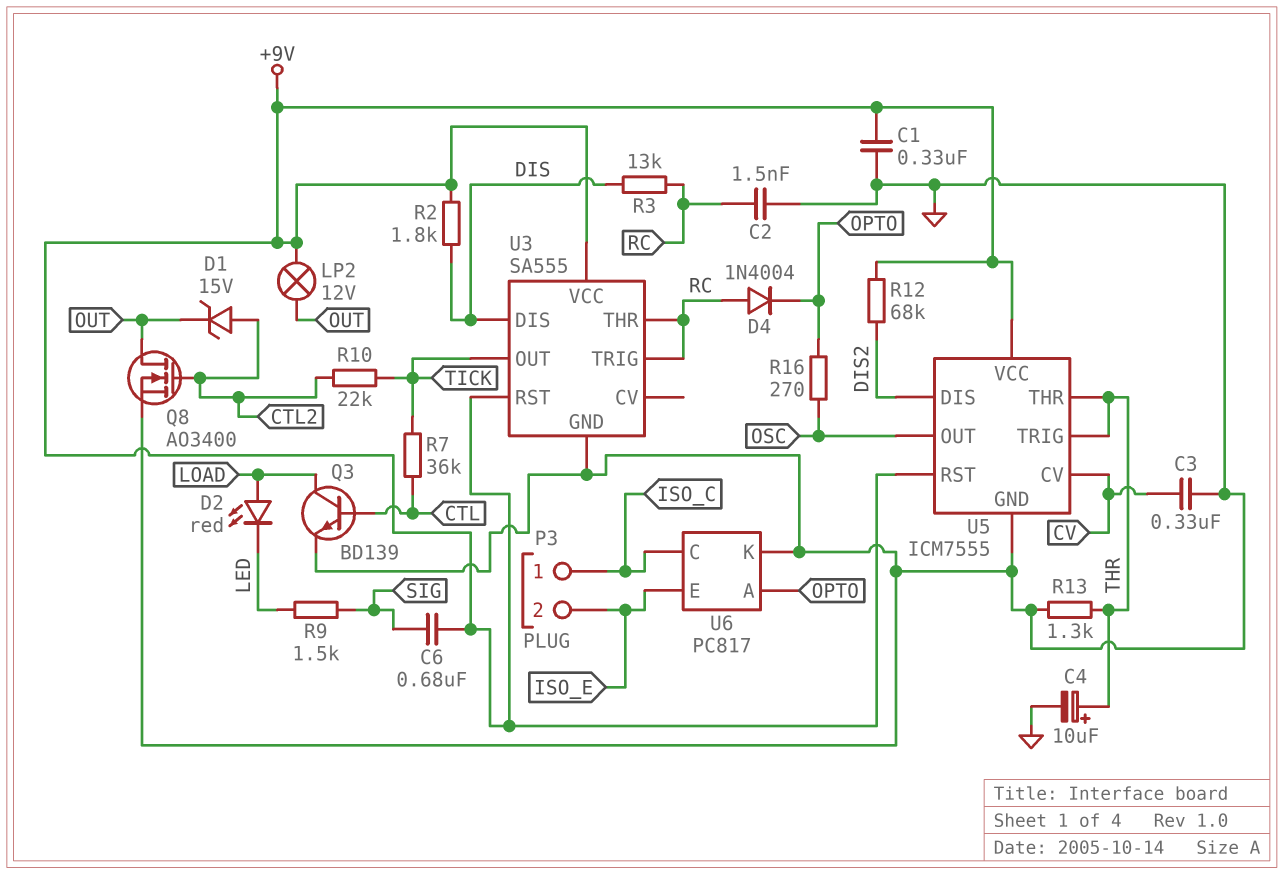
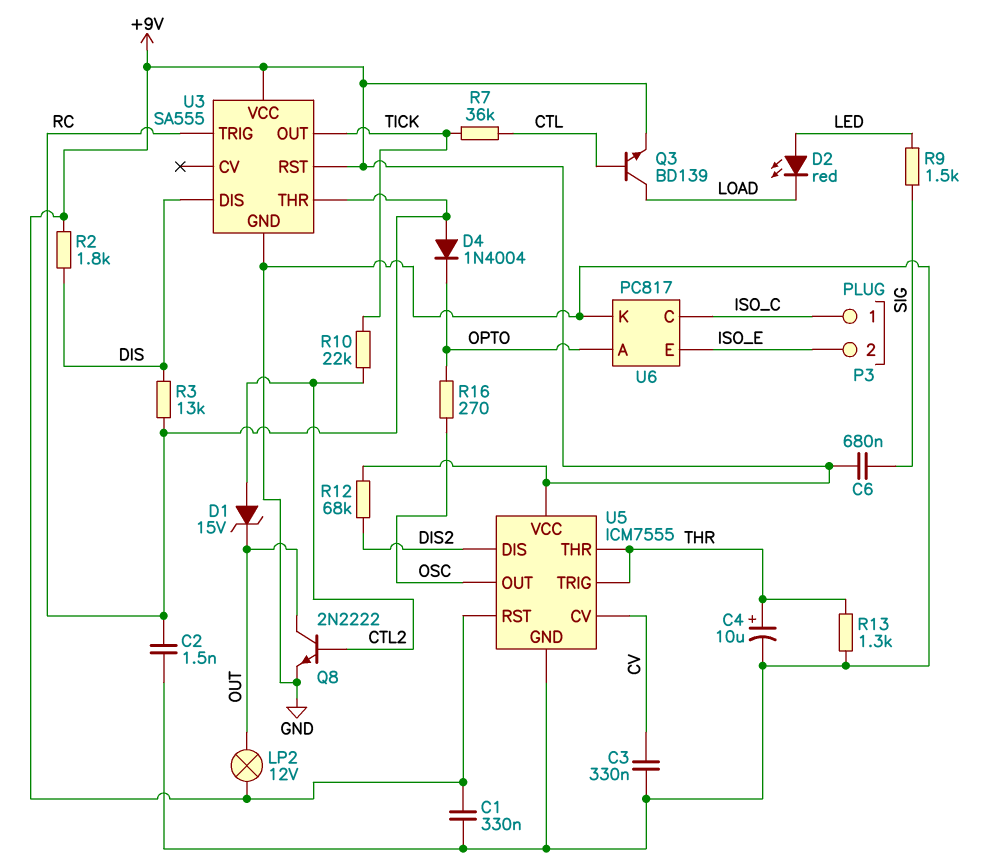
D2: LED red (A LOAD, K LED) -> LED red (A LED, K LOAD)
Q3: NPN BD139 (B CTL, C LOAD, E GND) -> NPN BD139 (B CTL, C LOAD, E +9V)
Q8: NMOS AO3400 (G CTL2, D OUT, S GND) -> NPN 2N2222 (B CTL2, C OUT, E GND)

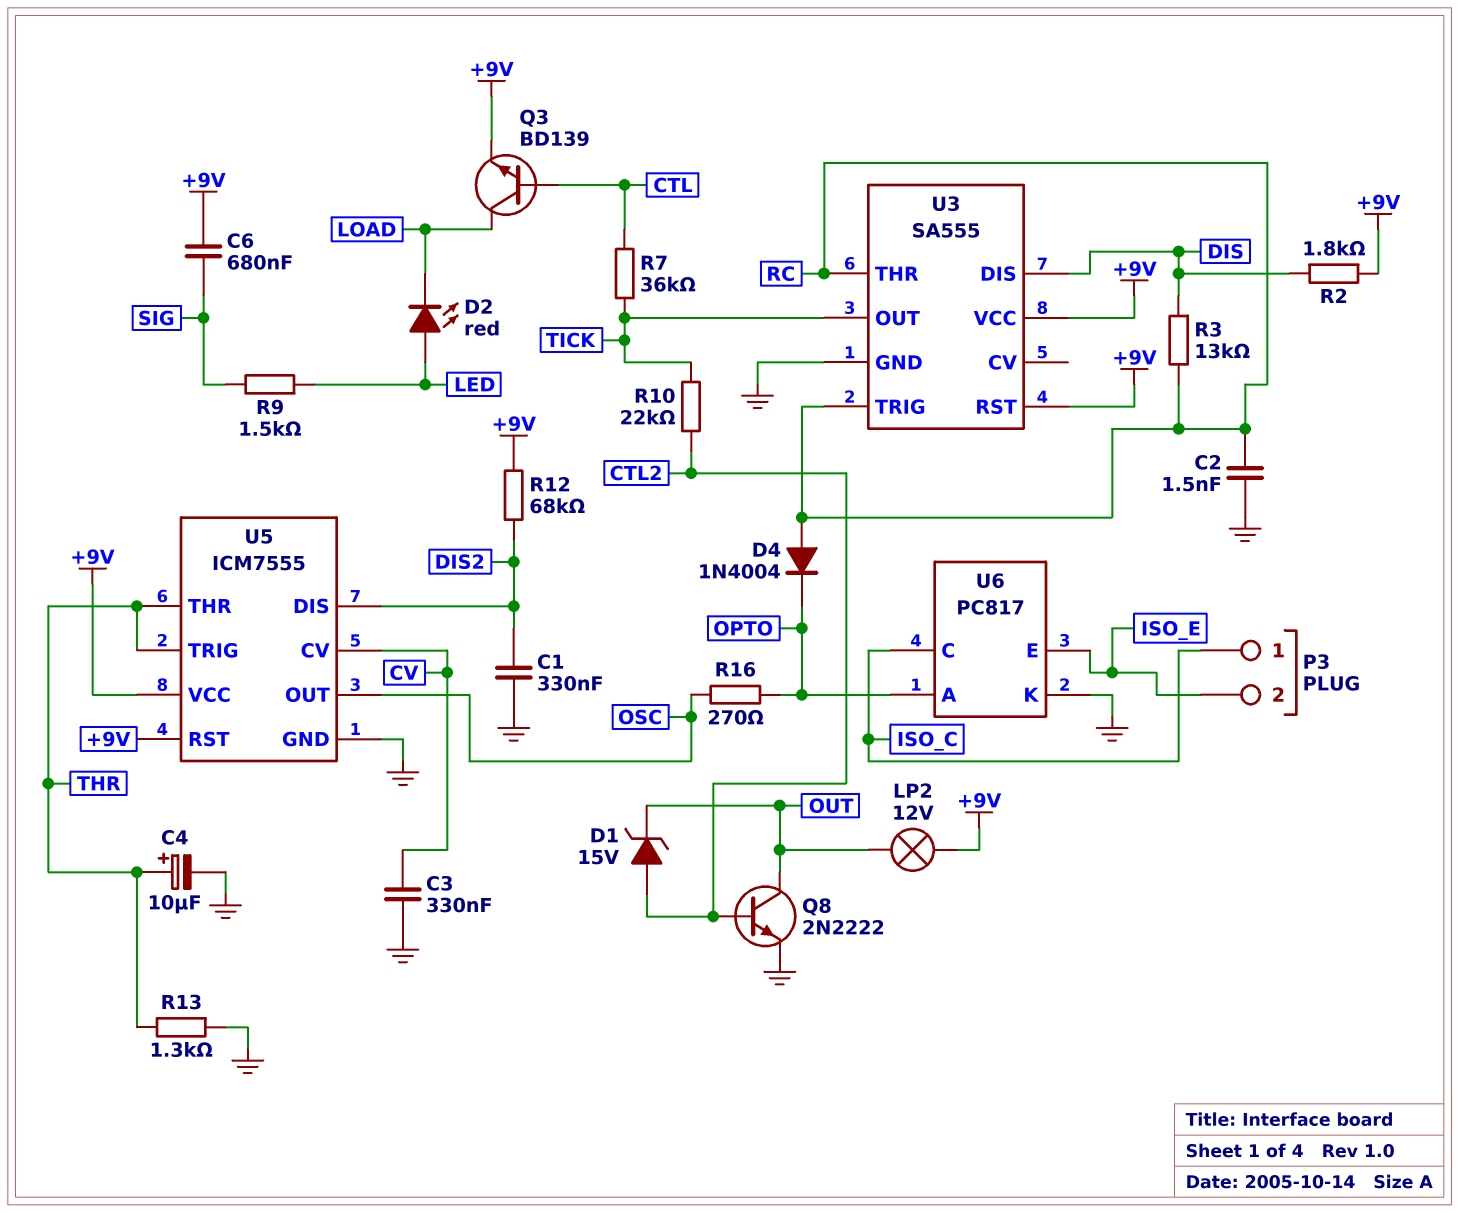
C1: 330nF (+9V, GND) -> 330nF (DIS2, GND)

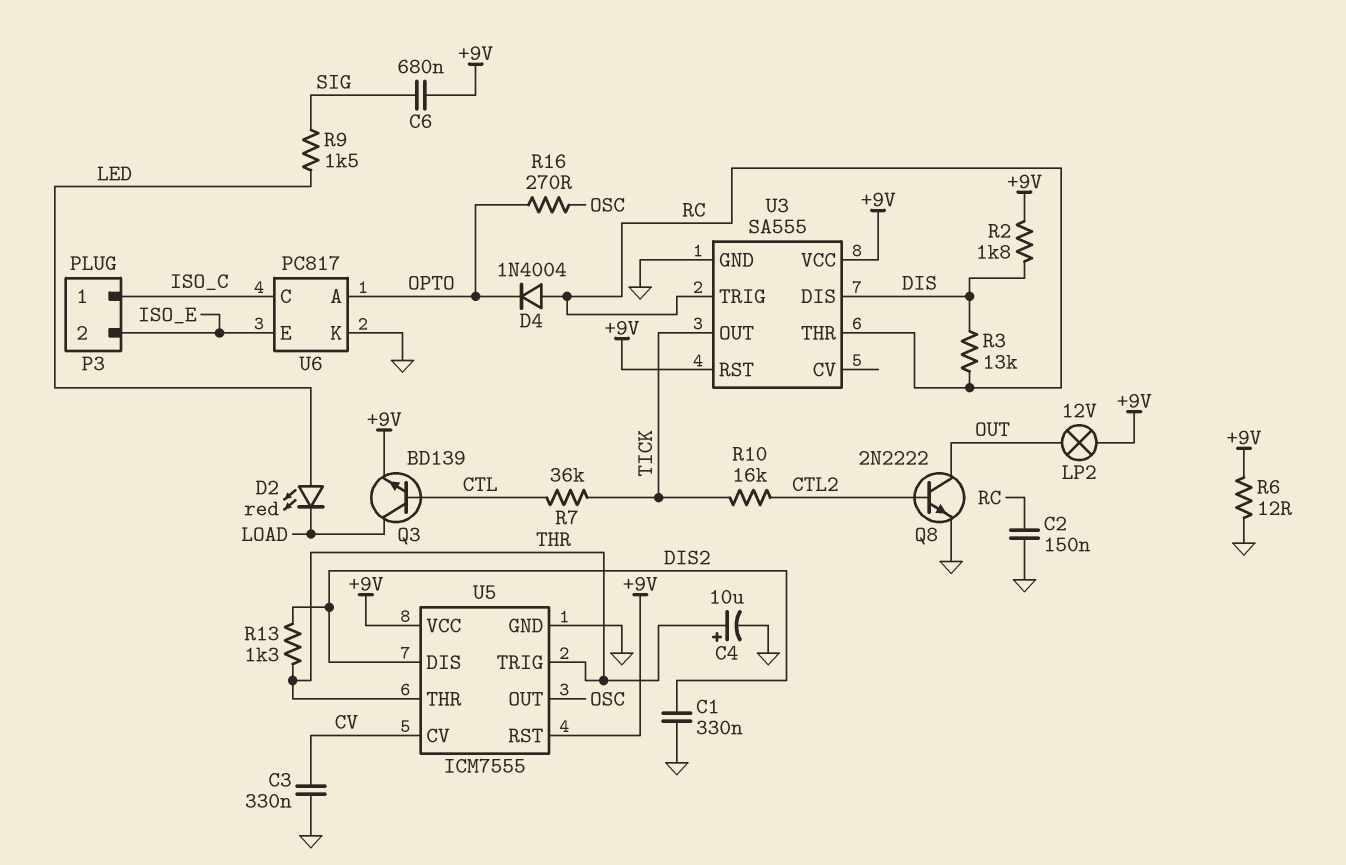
C2: 1.5nF (GND, RC) -> 150nF (GND, RC)
D1: zener 15V (A CTL2, K OUT) -> none
R6: none -> 12 (+9V, GND)
R10: 22k (CTL2, TICK) -> 16k (CTL2, TICK)
R12: 68k (+9V, DIS2) -> none
R13: 1.3k (GND, THR) -> 1.3k (DIS2, THR)

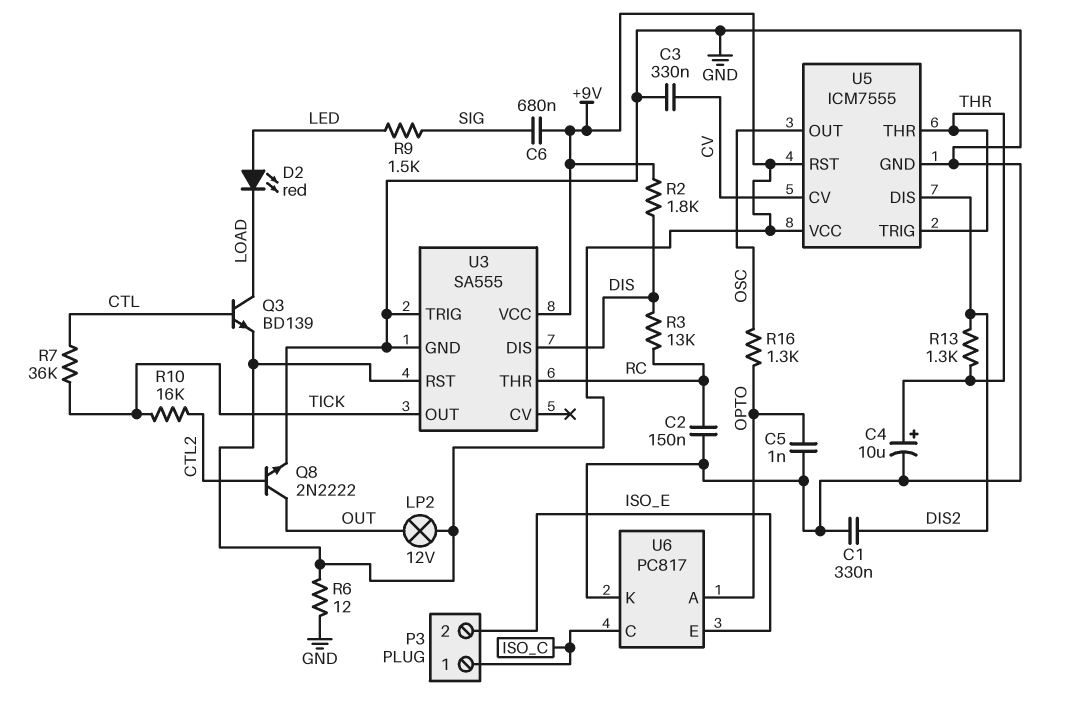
C5: none -> 1nF (GND, OPTO)
D4: diode 1N4004 (A RC, K OPTO) -> none
R16: 270 (OPTO, OSC) -> 1.3k (OPTO, OSC)
U3 pin TRIG: RC -> GND

